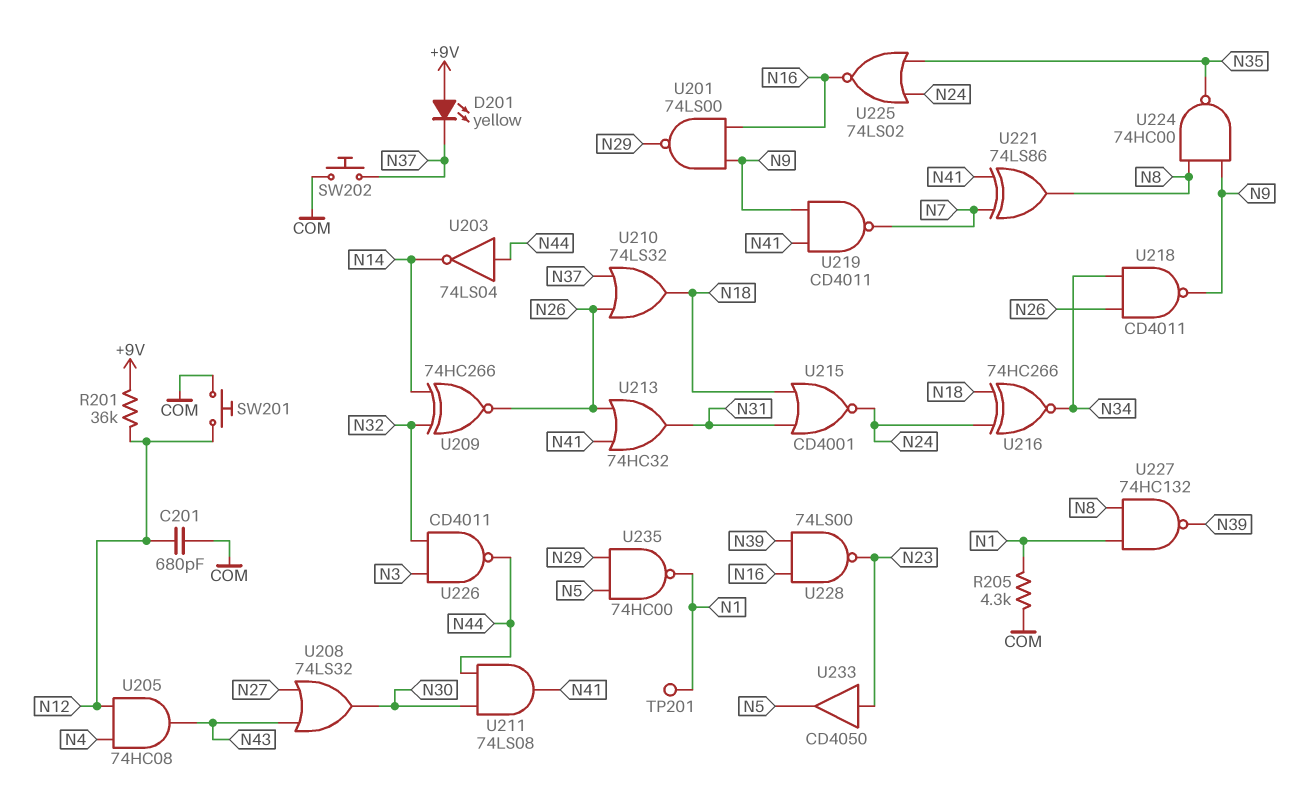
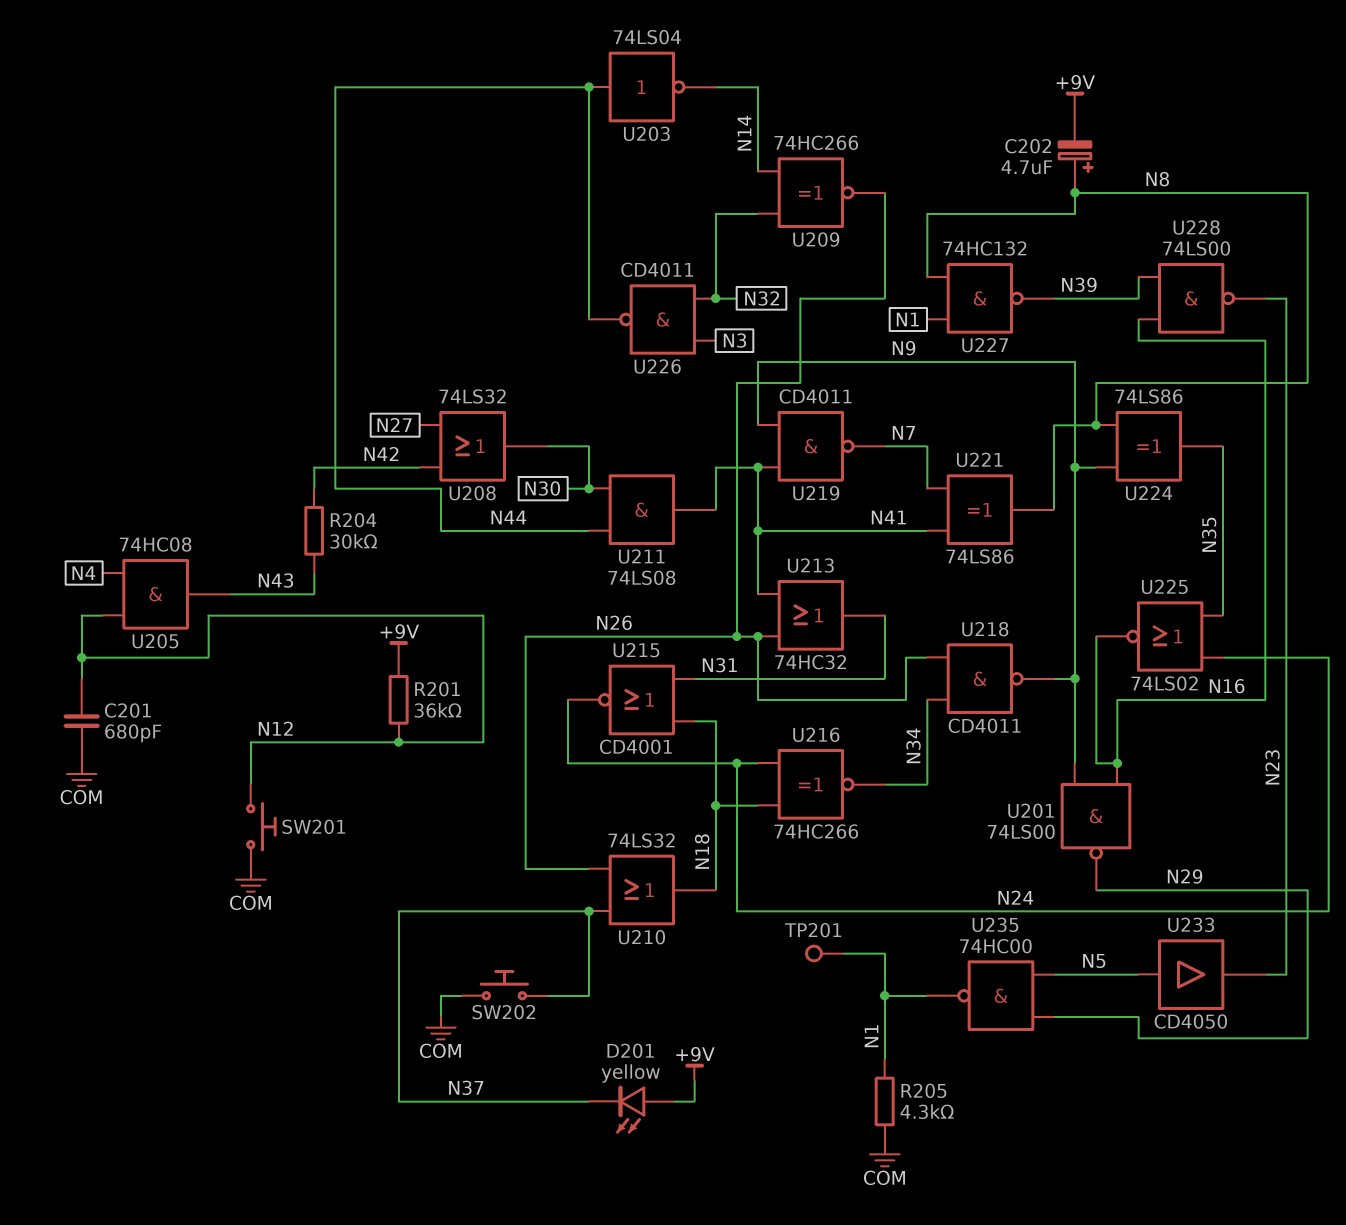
C202: none -> 4.7uF (plus N8, minus +9V)
R204: none -> 30k (N42, N43)
U208: OR 74LS32 (in N27, in N43, out N30) -> OR 74LS32 (in N27, in N42, out N30)
U224: NAND 74HC00 (in N8, in N9, out N35) -> XOR 74LS86 (in N8, in N9, out N35)
U233: buffer CD4050 (in N23, out N5) -> buffer CD4050 (in N5, out N23)

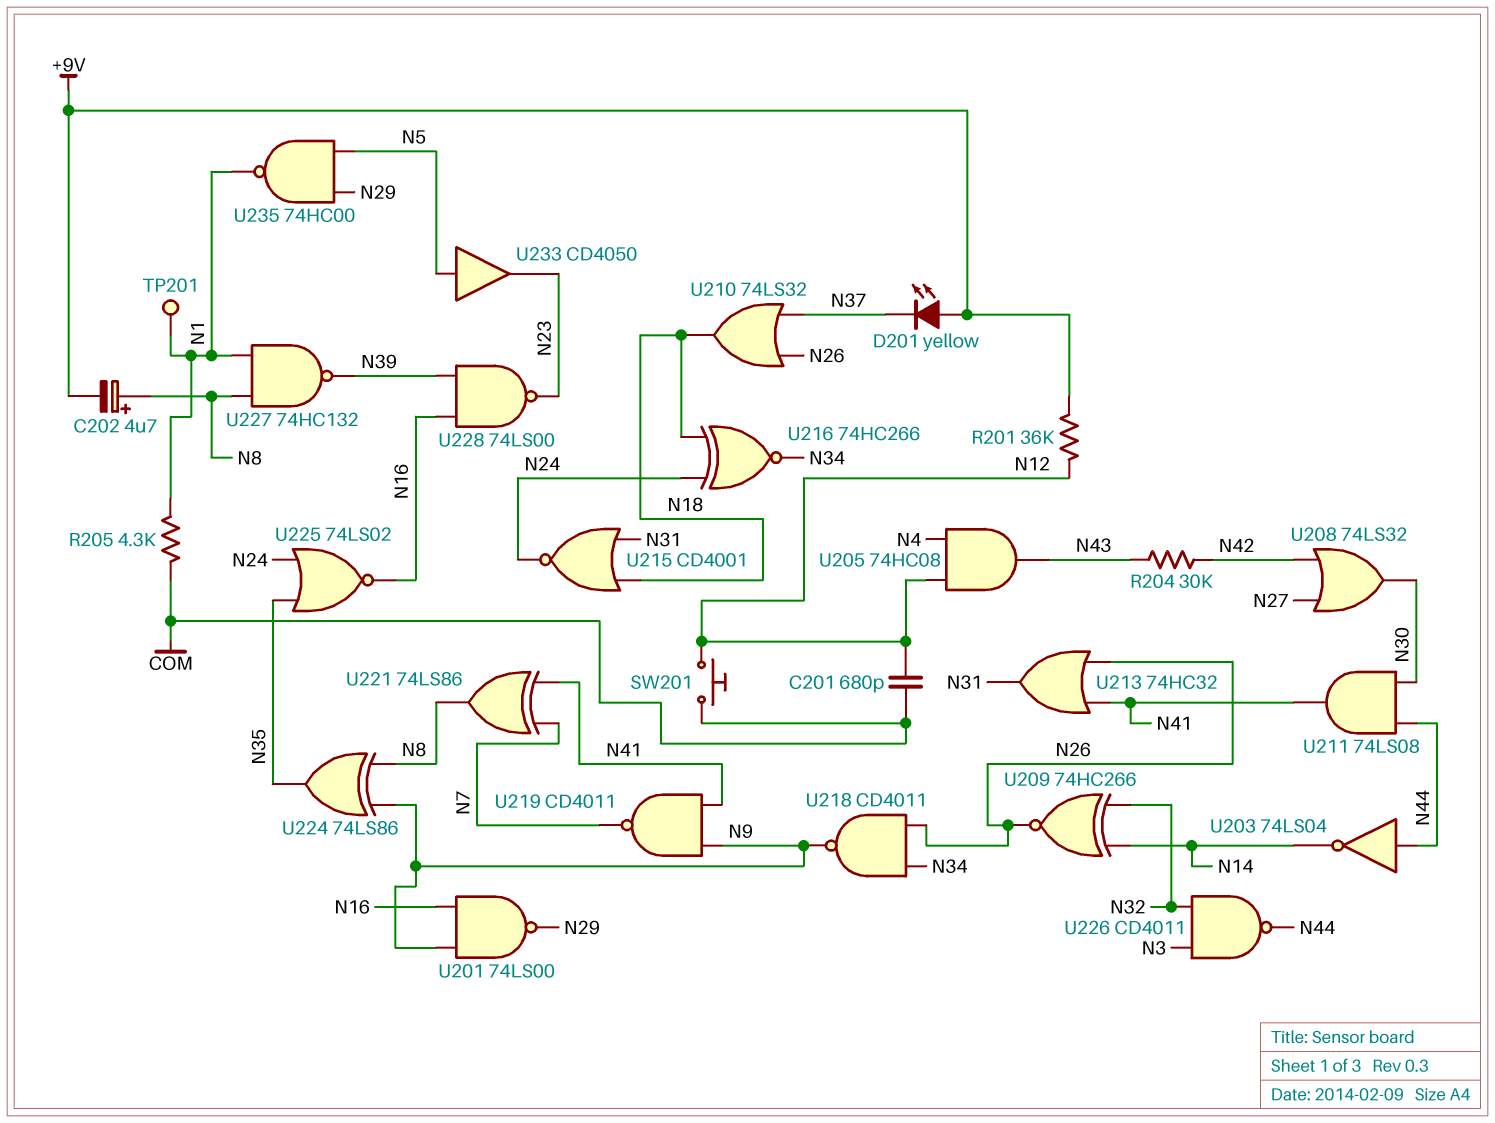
SW202: button (COM, N37) -> none

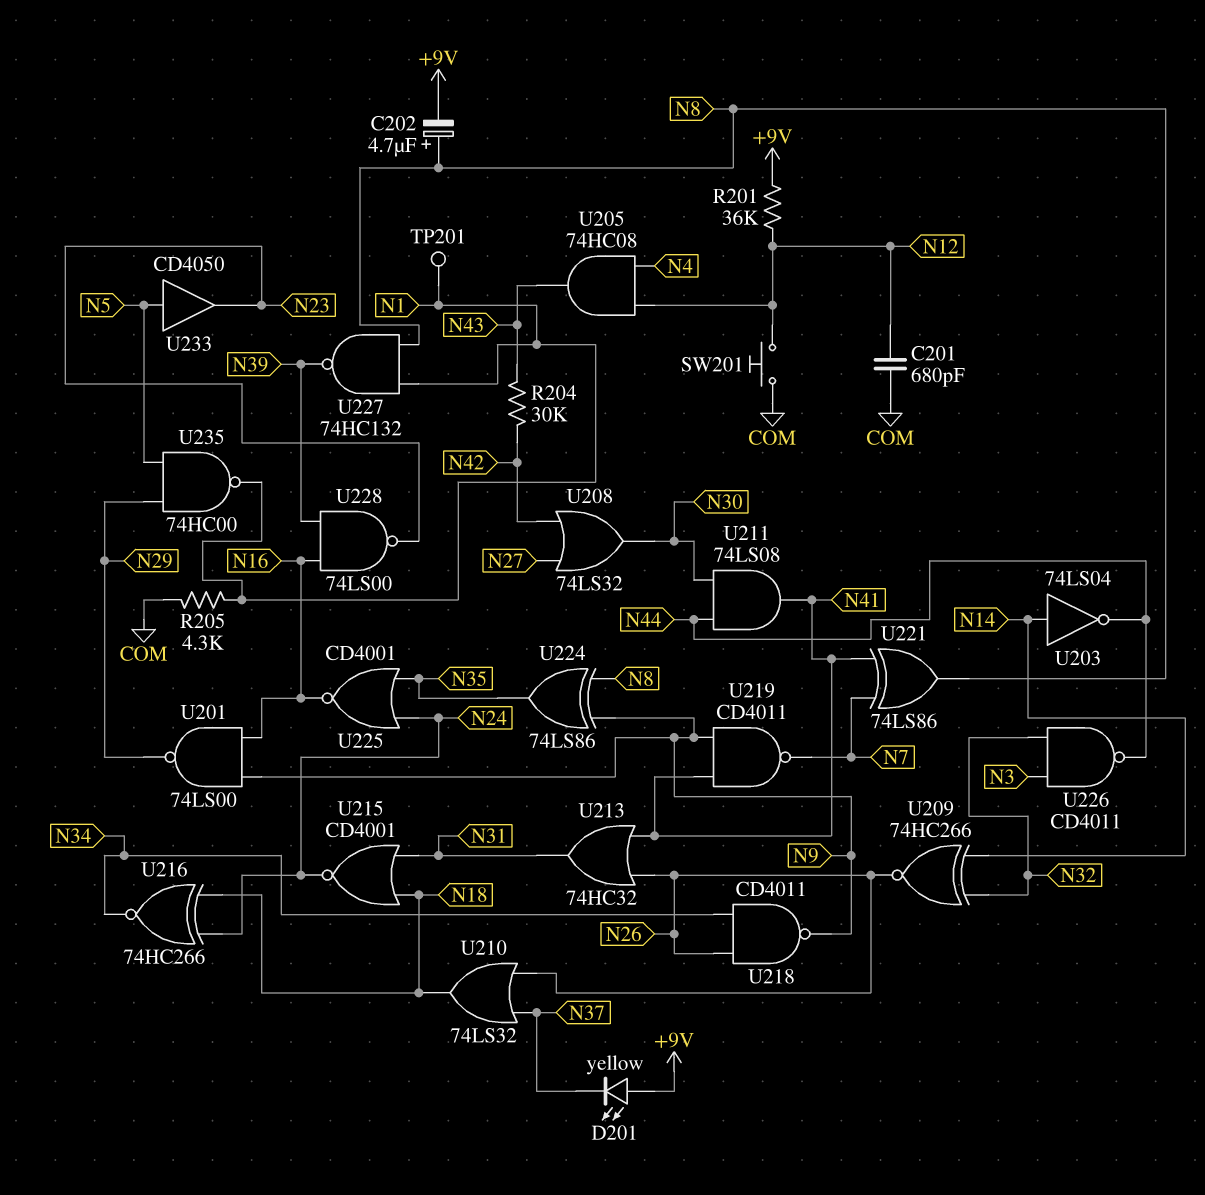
U203: NOT 74LS04 (in N44, out N14) -> NOT 74LS04 (in N14, out N44)
U225: NOR 74LS02 (in N24, in N35, out N16) -> NOR CD4001 (in N24, in N35, out N16)

